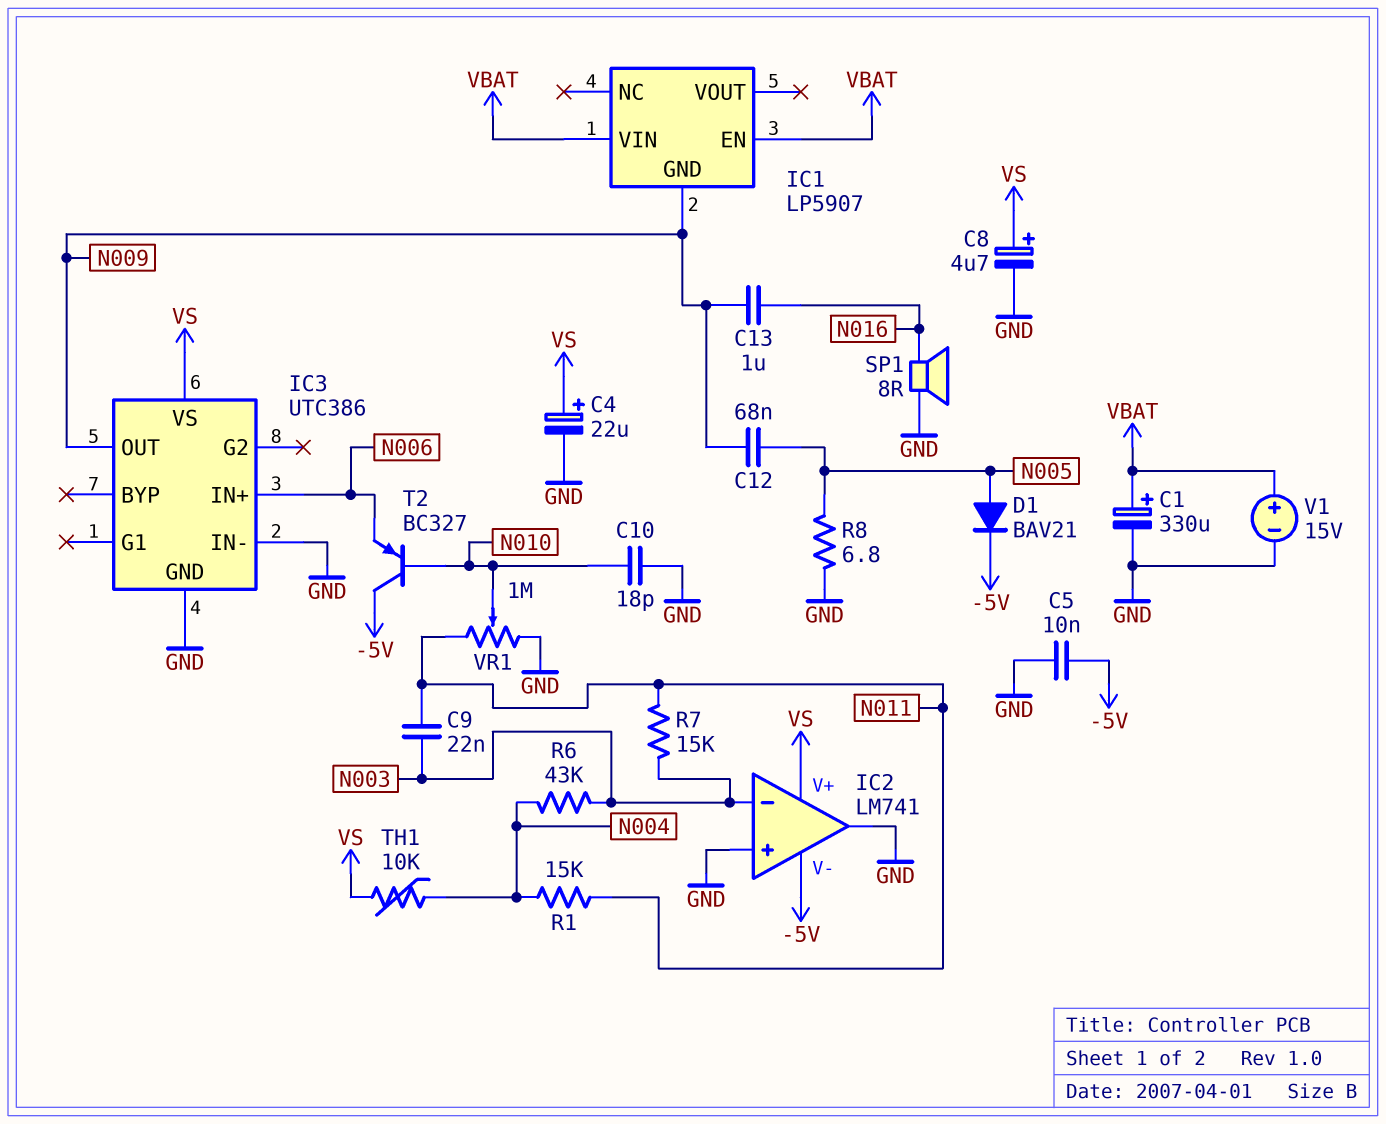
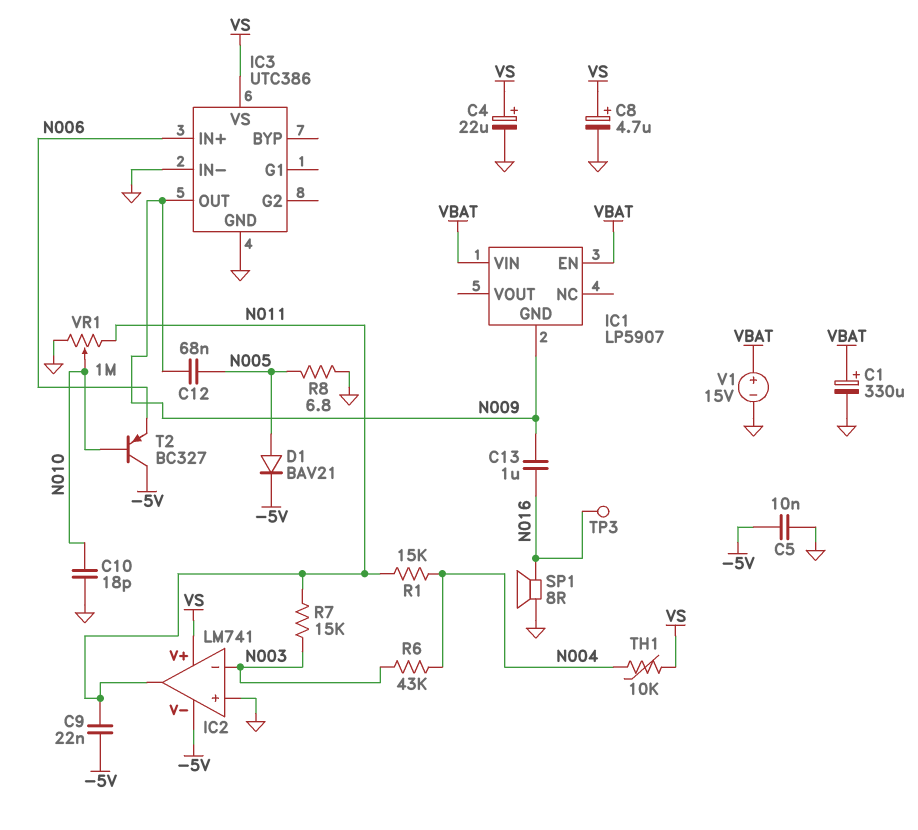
C9: 22nF (N003, N011) -> 22nF (-5V, N011)
IC2 pin out: GND -> N011
TP3: none -> test point (N016)

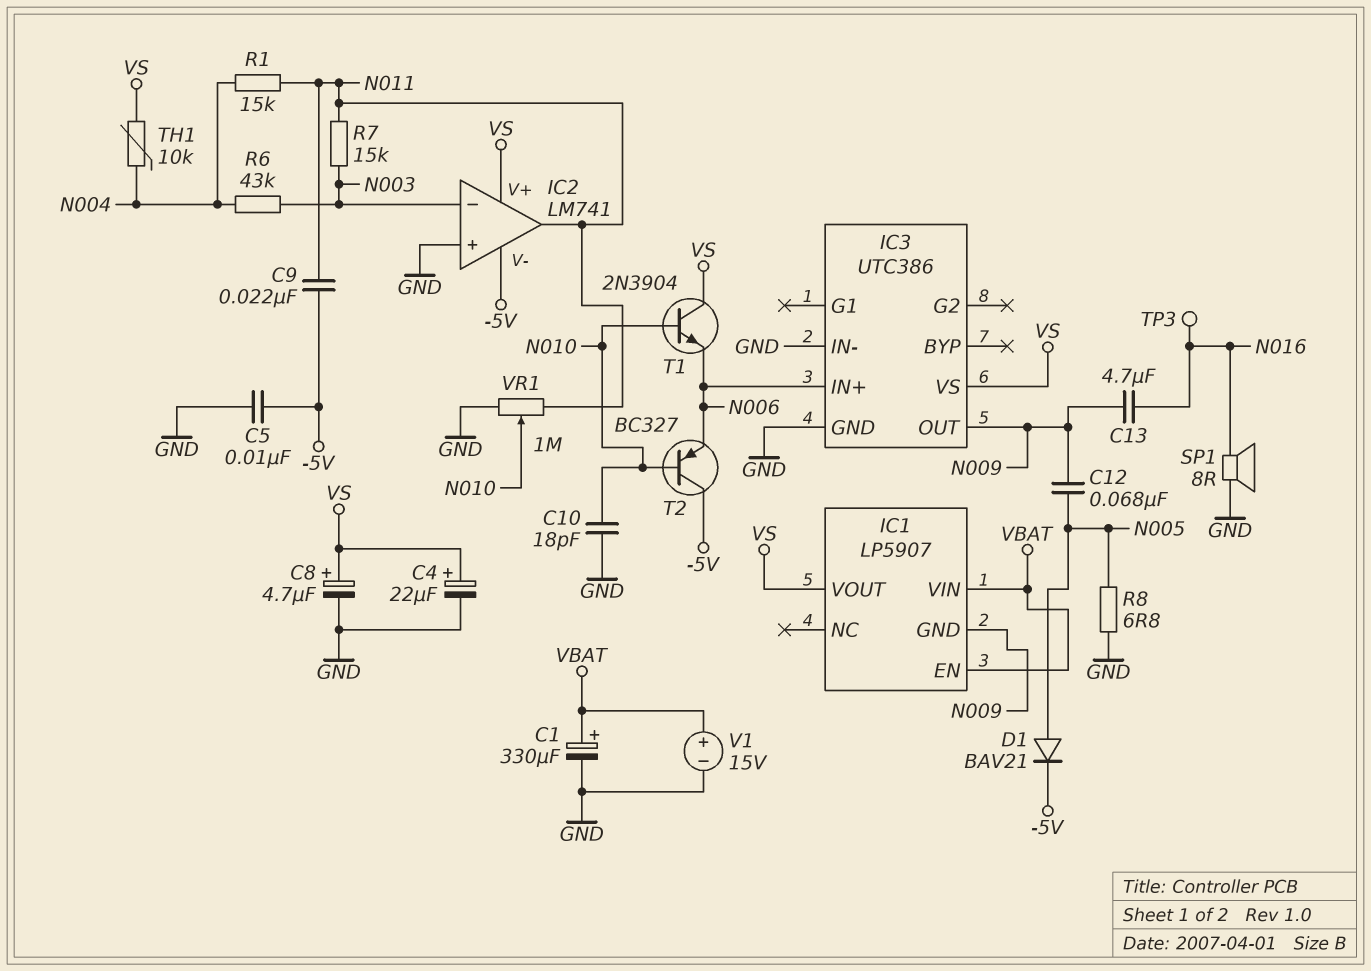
C13: 1uF (N009, N016) -> 4.7uF (N009, N016)
IC1 pin VOUT: none -> VS
T1: none -> NPN 2N3904 (B N010, C VS, E N006)

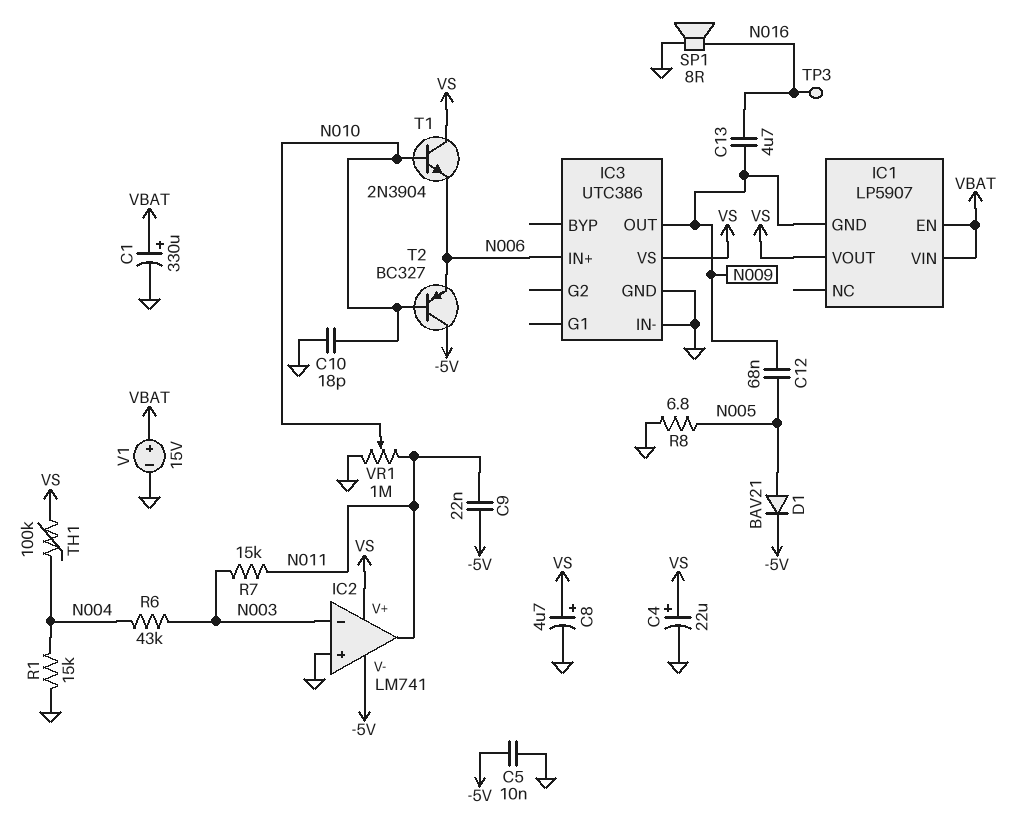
R1: 15k (N004, N011) -> 15k (GND, N004)
TH1: 10k (N004, VS) -> 100k (N004, VS)

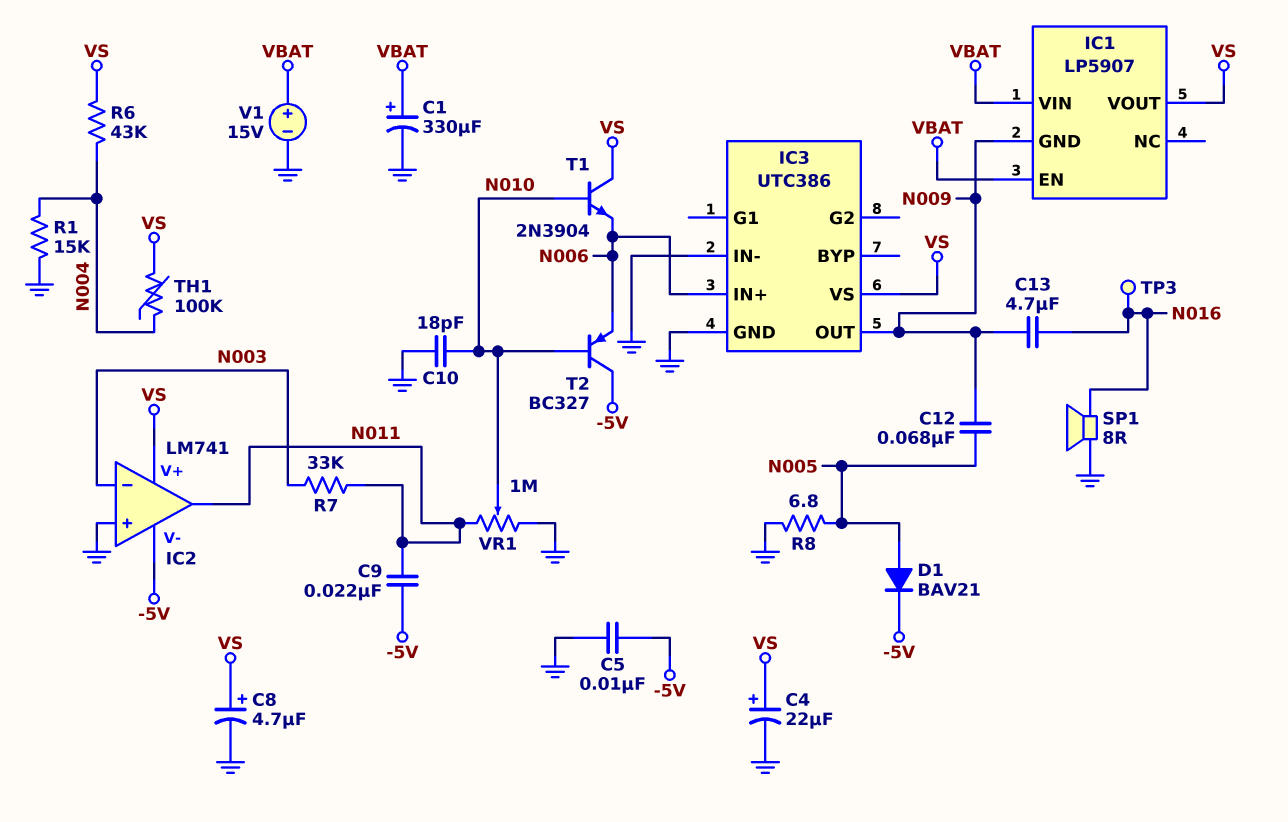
R6: 43k (N003, N004) -> 43k (N004, VS)
R7: 15k (N003, N011) -> 33k (N003, N011)

